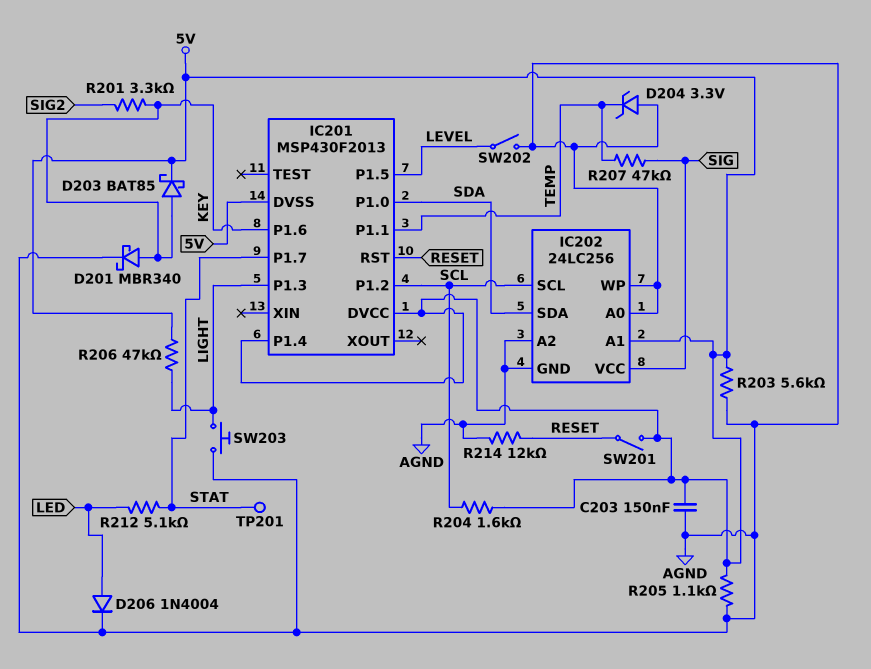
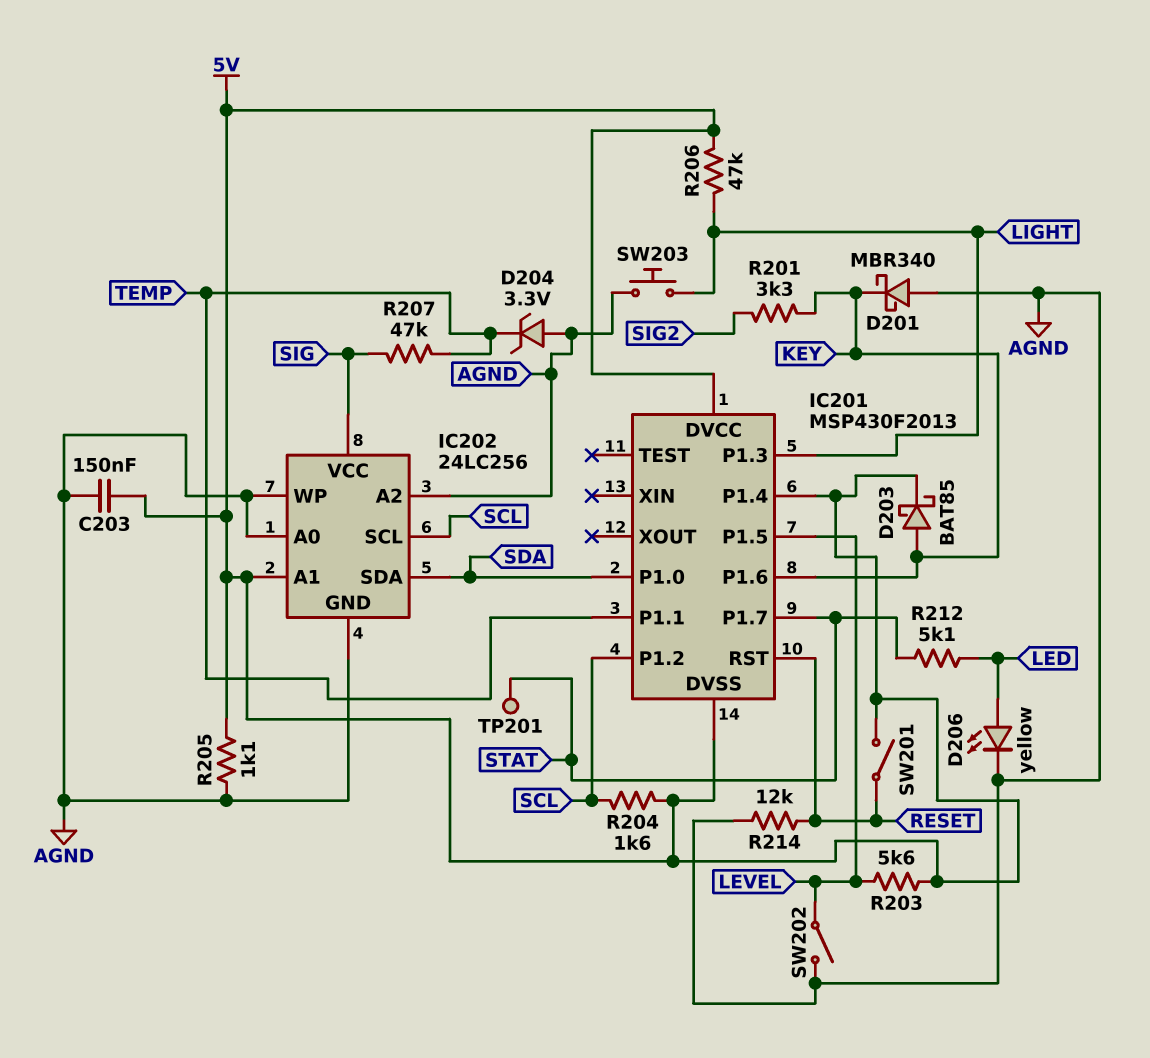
D201: schottky MBR340 (A KEY, K AGND) -> schottky MBR340 (A AGND, K KEY)
D206: diode 1N4004 (A LED, K AGND) -> LED yellow (A LED, K AGND)
R203: 5.6k (5V, AGND) -> 5.6k (5V, LEVEL)

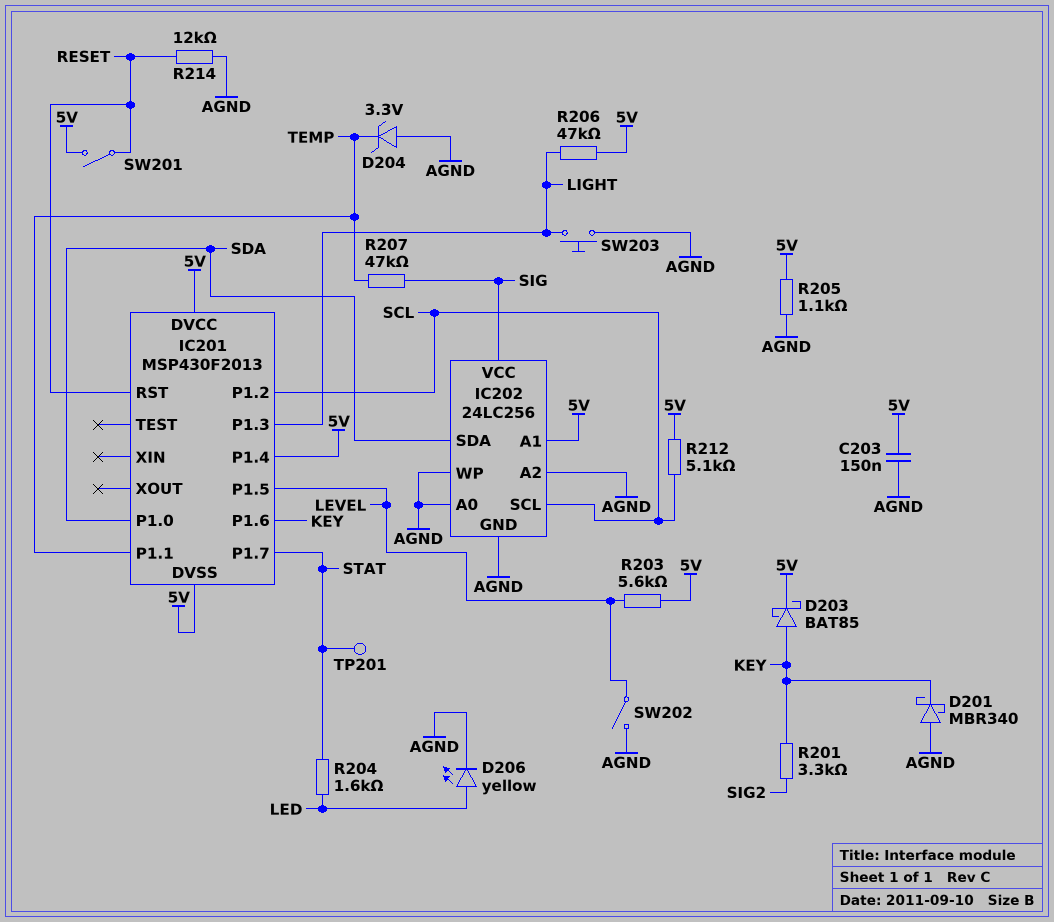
R204: 1.6k (5V, SCL) -> 1.6k (LED, STAT)
R212: 5.1k (LED, STAT) -> 5.1k (5V, SCL)

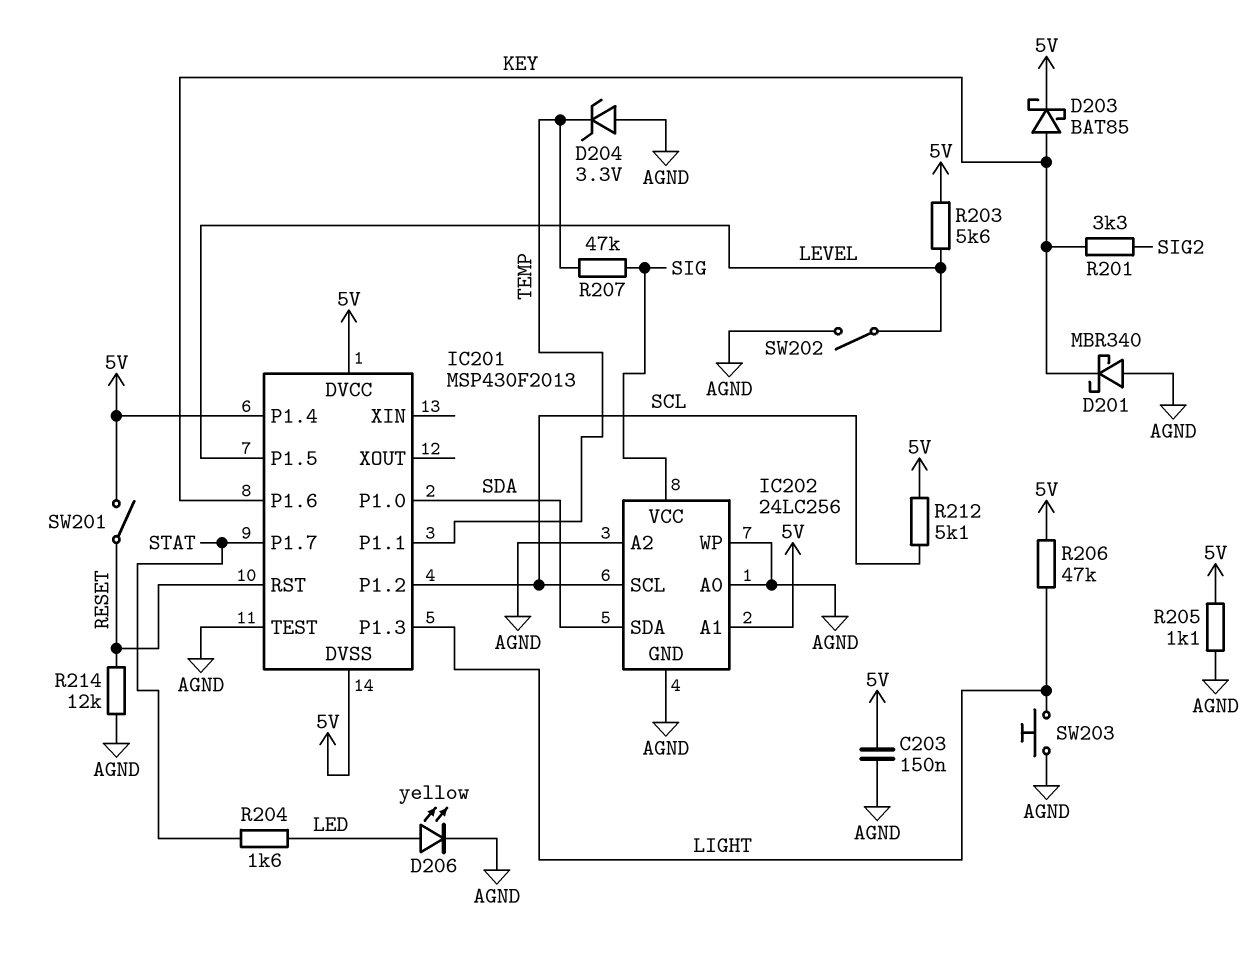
IC201 pin TEST: none -> AGND
TP201: test point (STAT) -> none

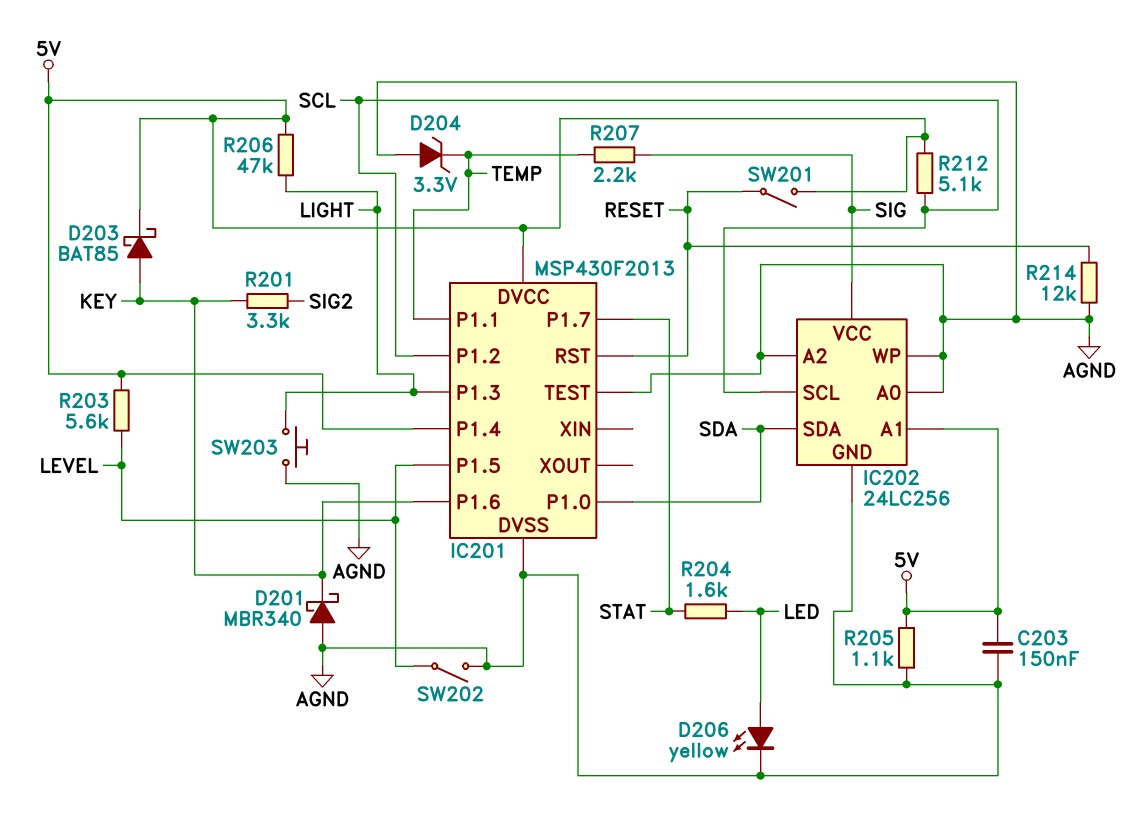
IC201 pin DVSS: 5V -> AGND
R207: 47k (SIG, TEMP) -> 2.2k (SIG, TEMP)

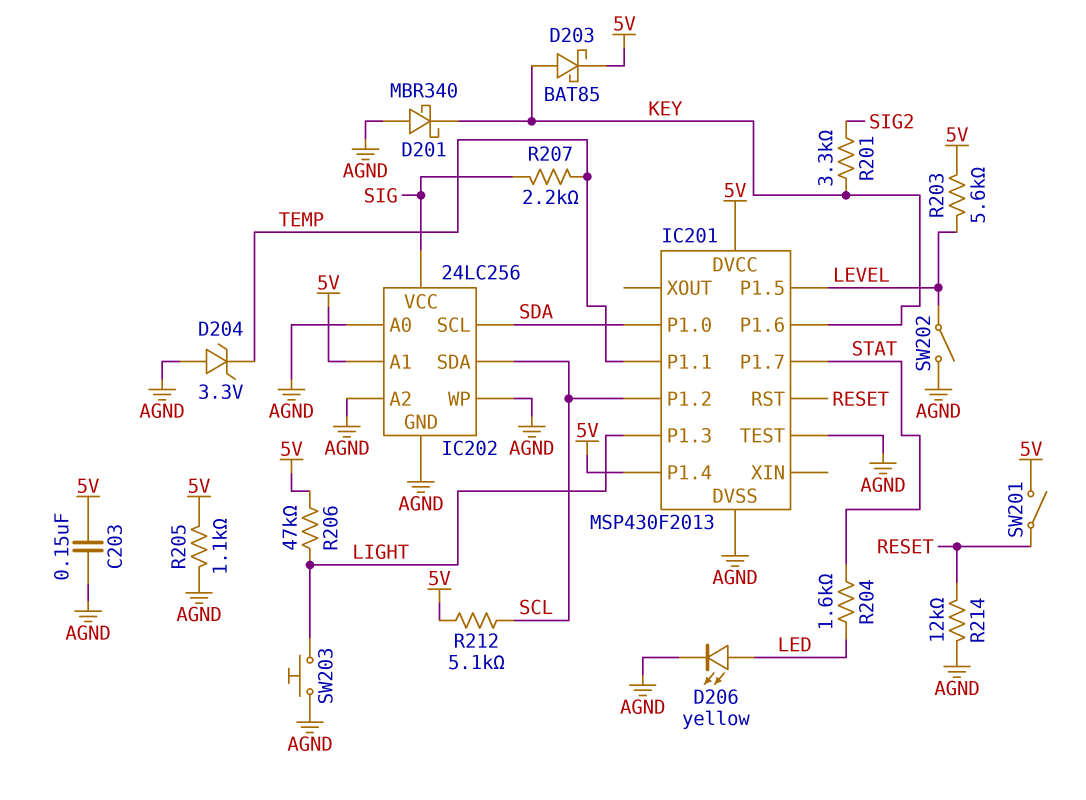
IC202 pin SCL: SCL -> SDA
IC202 pin SDA: SDA -> SCL

